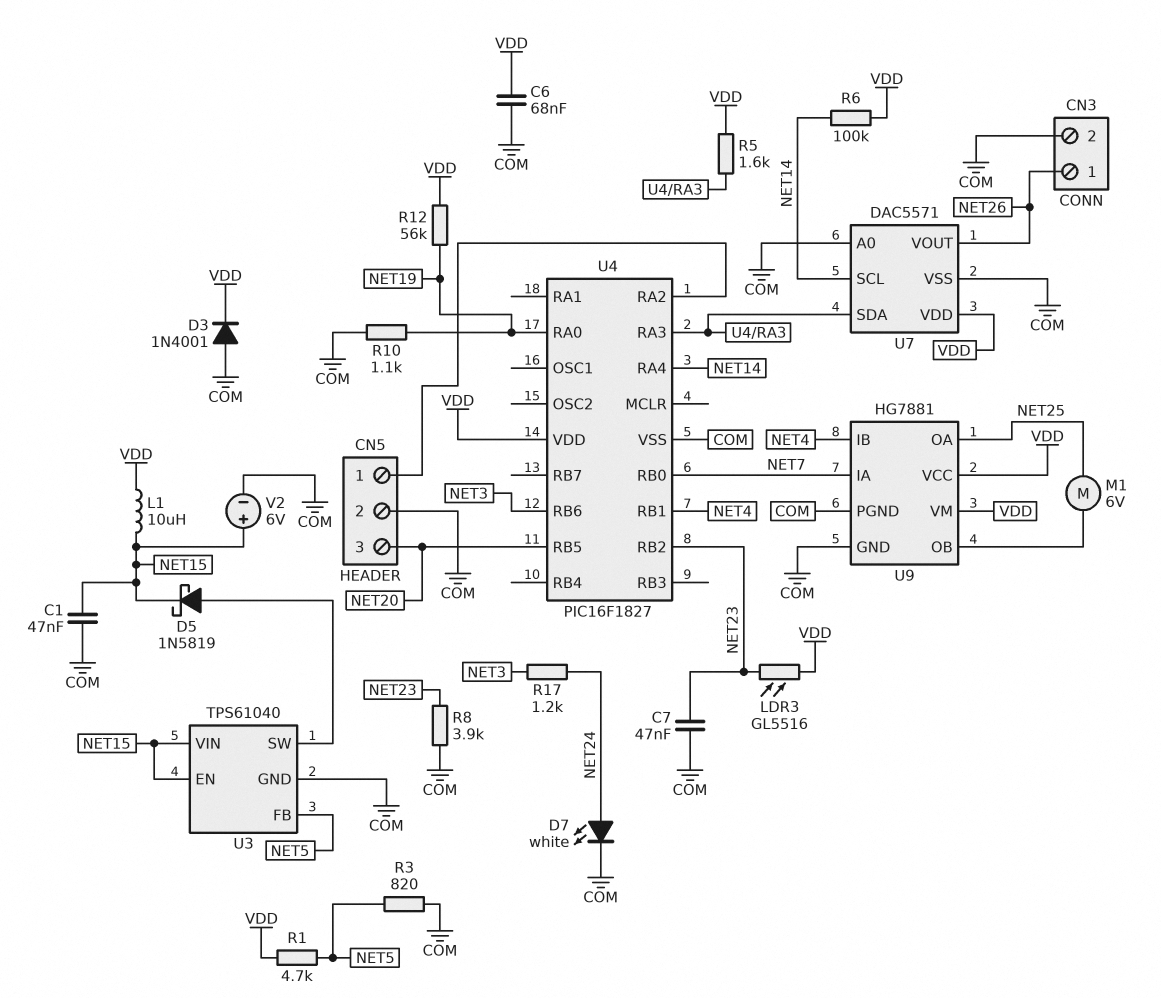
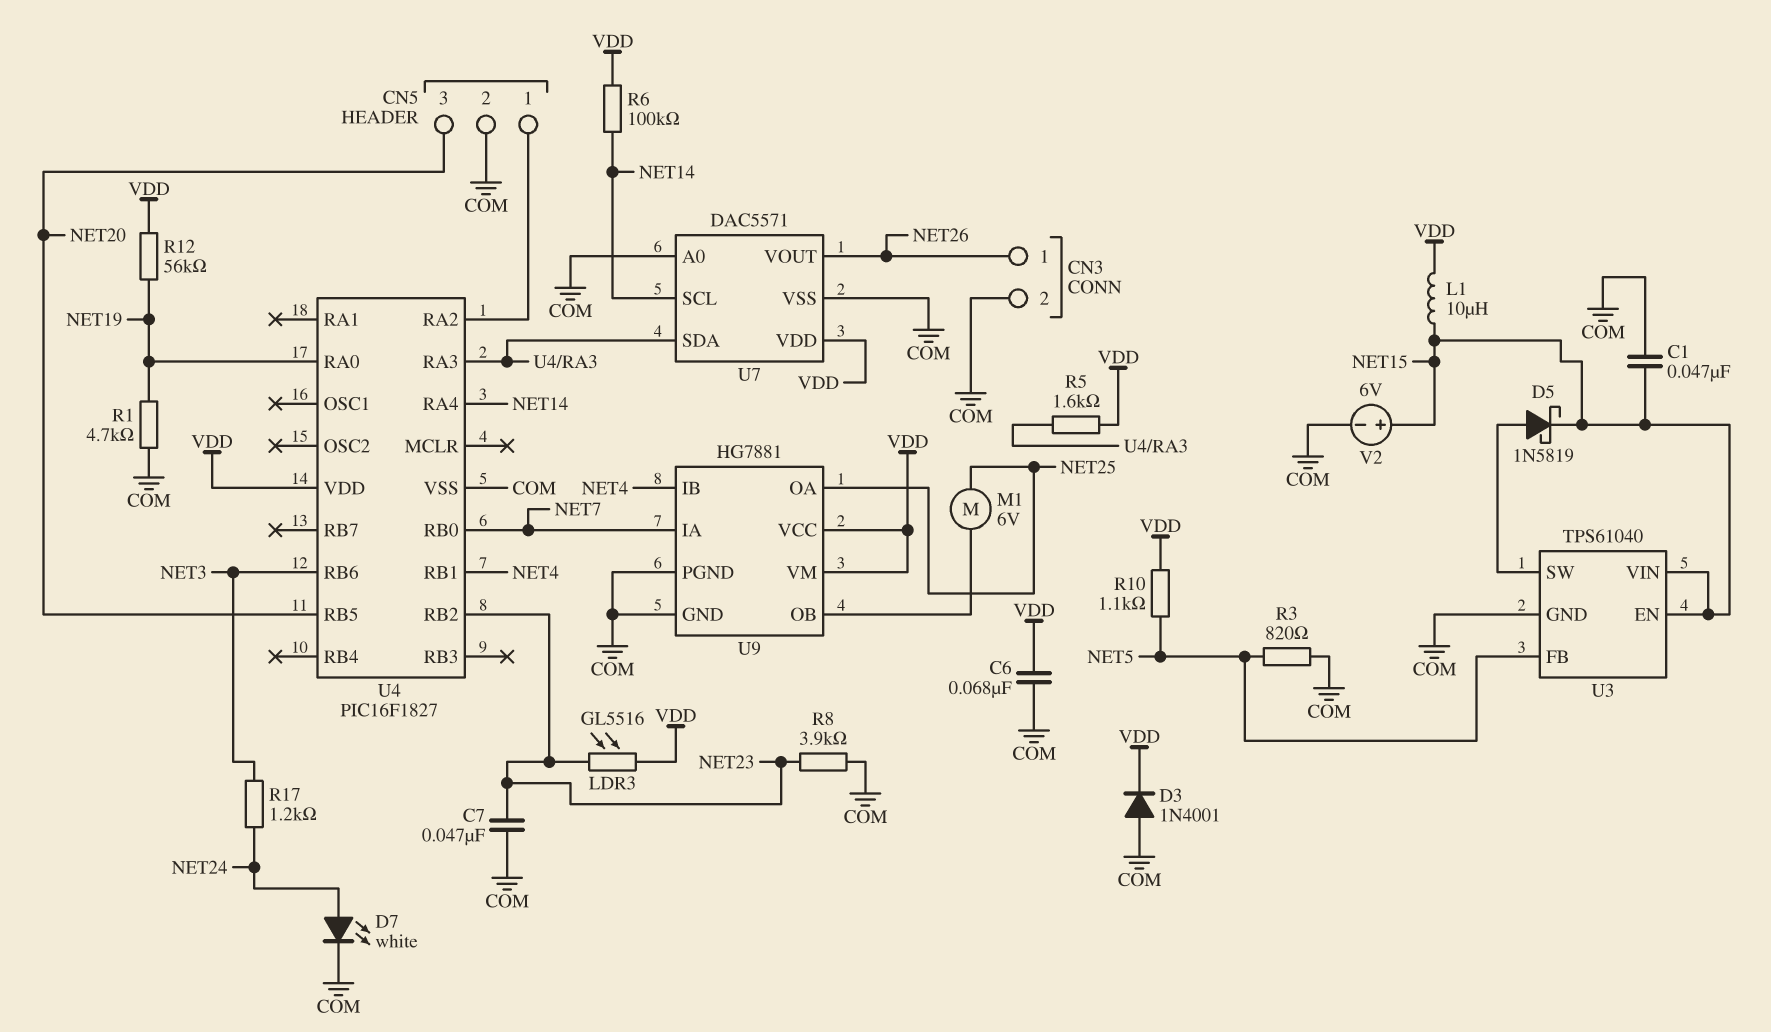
R1: 4.7k (NET5, VDD) -> 4.7k (COM, NET19)
R10: 1.1k (COM, NET19) -> 1.1k (NET5, VDD)

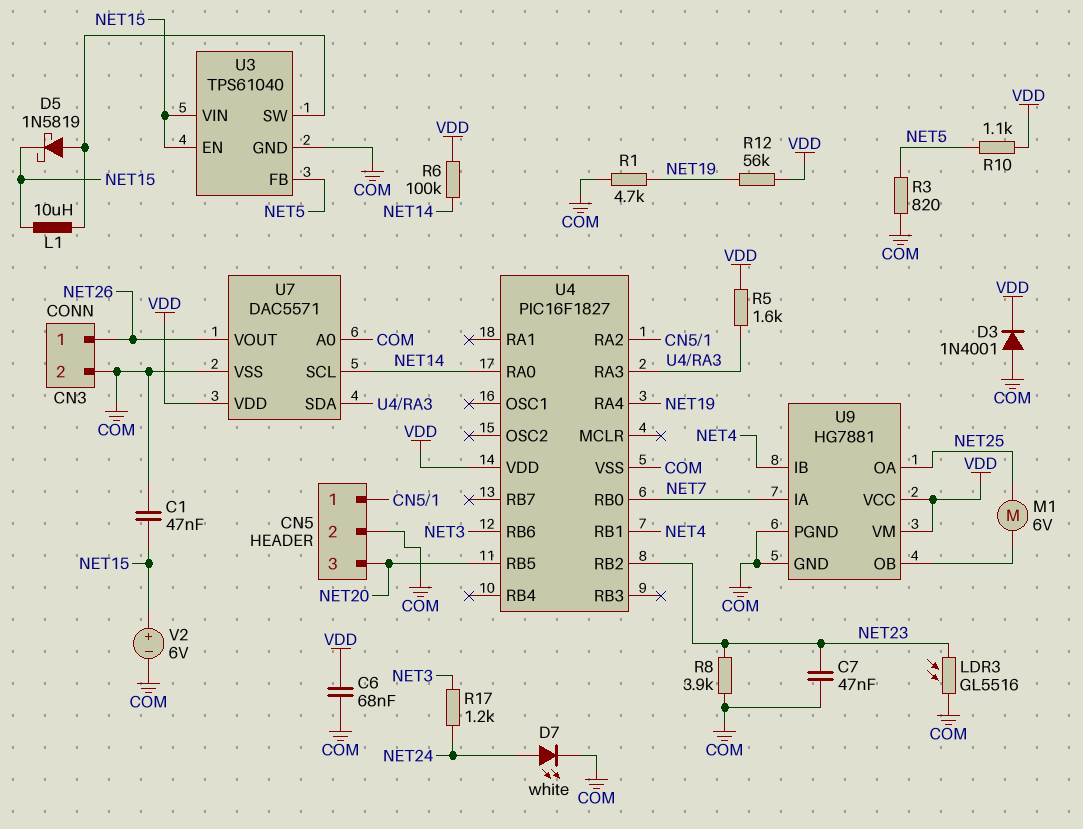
L1: 10uH (NET15, VDD) -> 10uH (NET15, U3/SW)
LDR3: GL5516 (NET23, VDD) -> GL5516 (COM, NET23)
U4 pin RA0: NET19 -> NET14
U4 pin RA4: NET14 -> NET19

